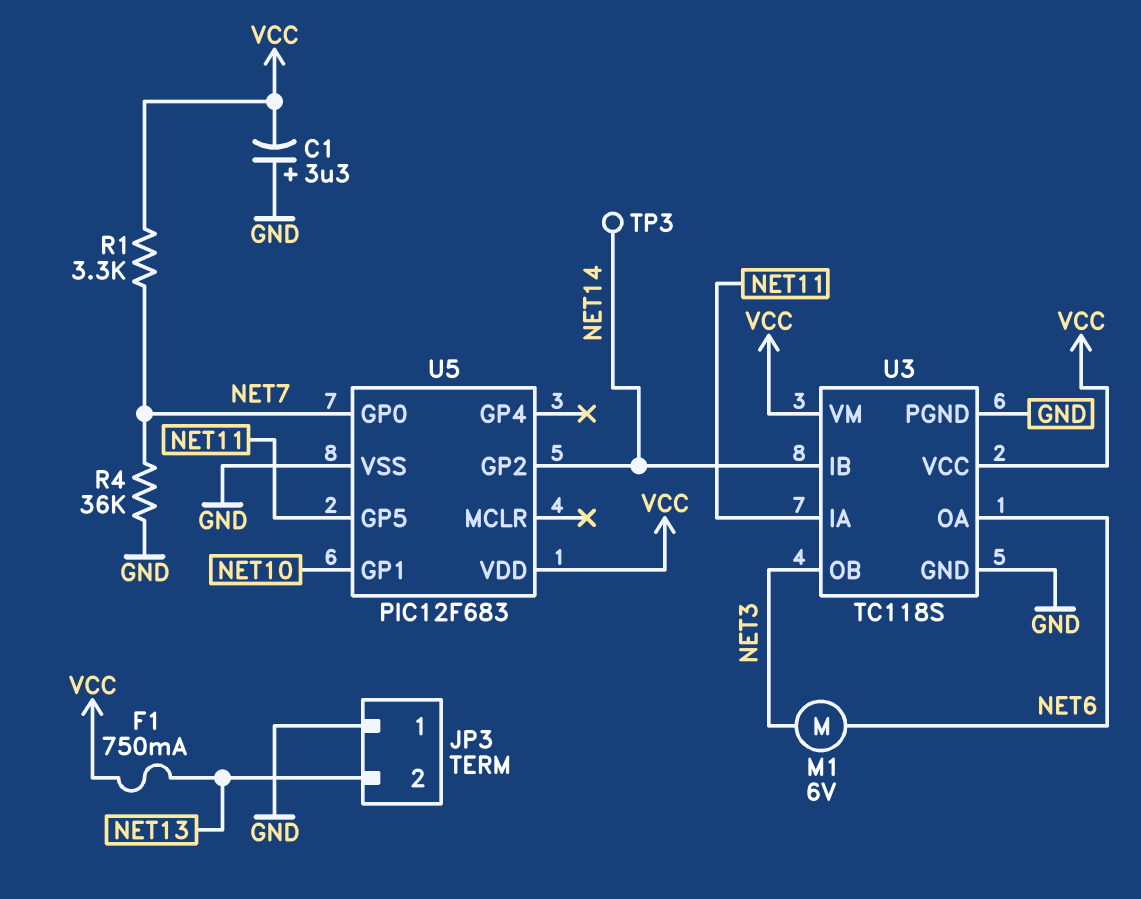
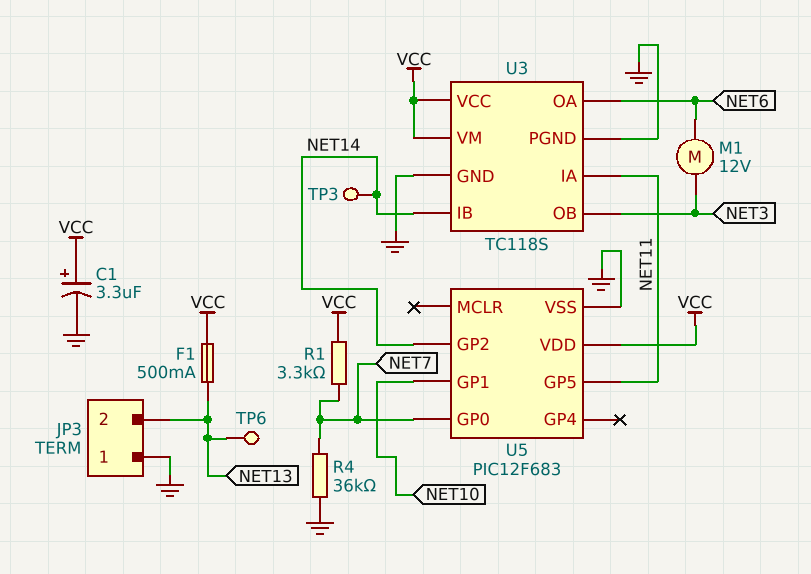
C1: 3.3uF (plus GND, minus VCC) -> 3.3uF (plus VCC, minus GND)
F1: 750mA (NET13, VCC) -> 500mA (NET13, VCC)
M1: motor 6V (NET3, NET6) -> motor 12V (NET3, NET6)
TP6: none -> test point (NET13)

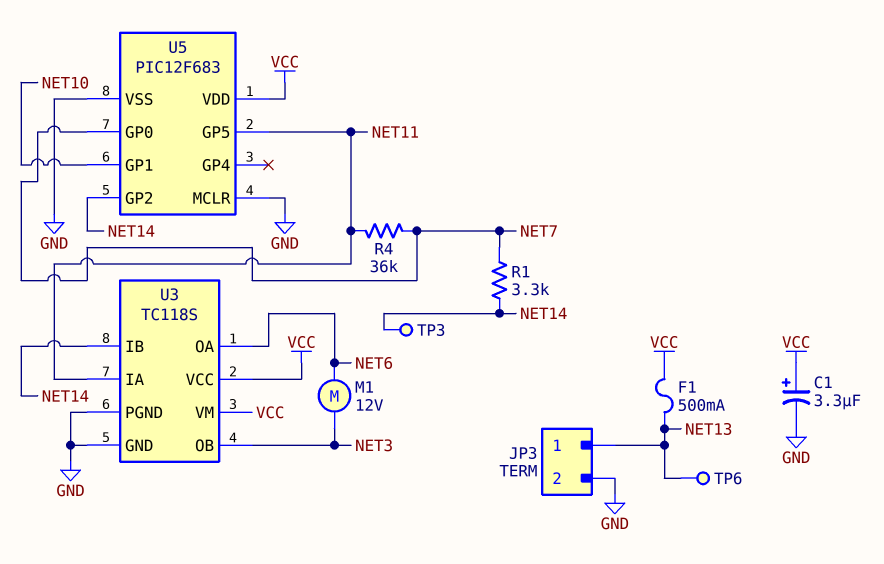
JP3 pin 1: GND -> NET13
JP3 pin 2: NET13 -> GND
R1: 3.3k (NET7, VCC) -> 3.3k (NET7, NET14)
R4: 36k (GND, NET7) -> 36k (NET7, NET11)
U5 pin MCLR: none -> GND

